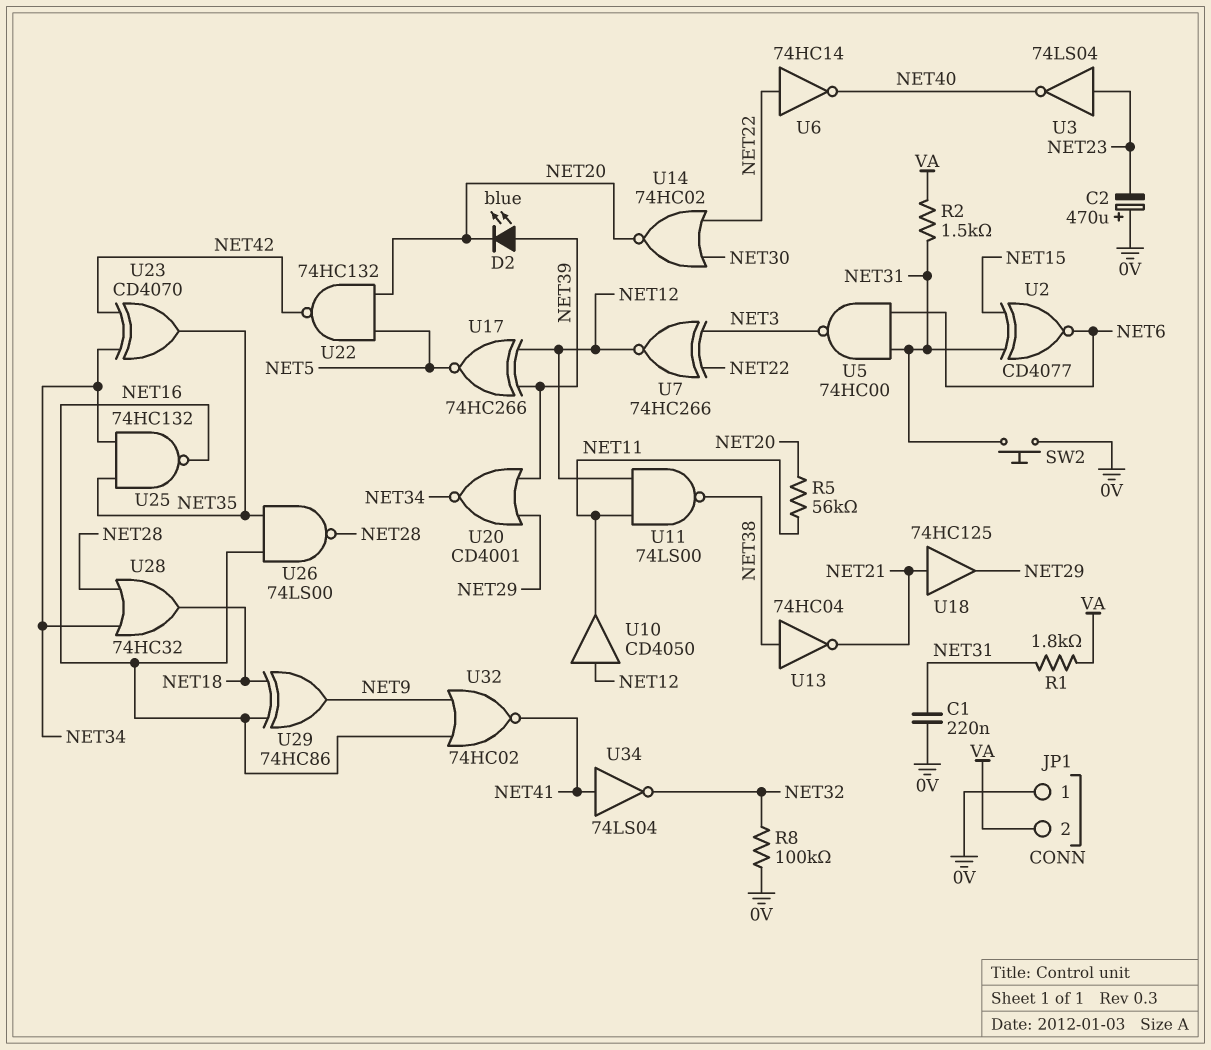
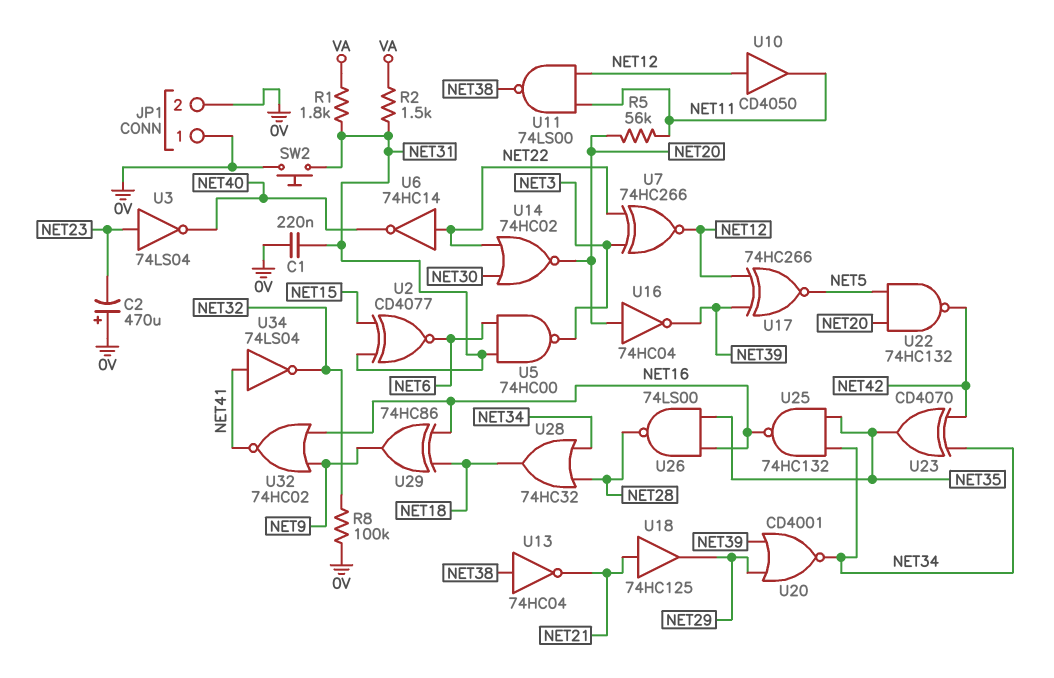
D2: LED blue (A NET39, K NET20) -> none
JP1 pin 2: VA -> 0V
U16: none -> NOT 74HC04 (in NET20, out NET39)

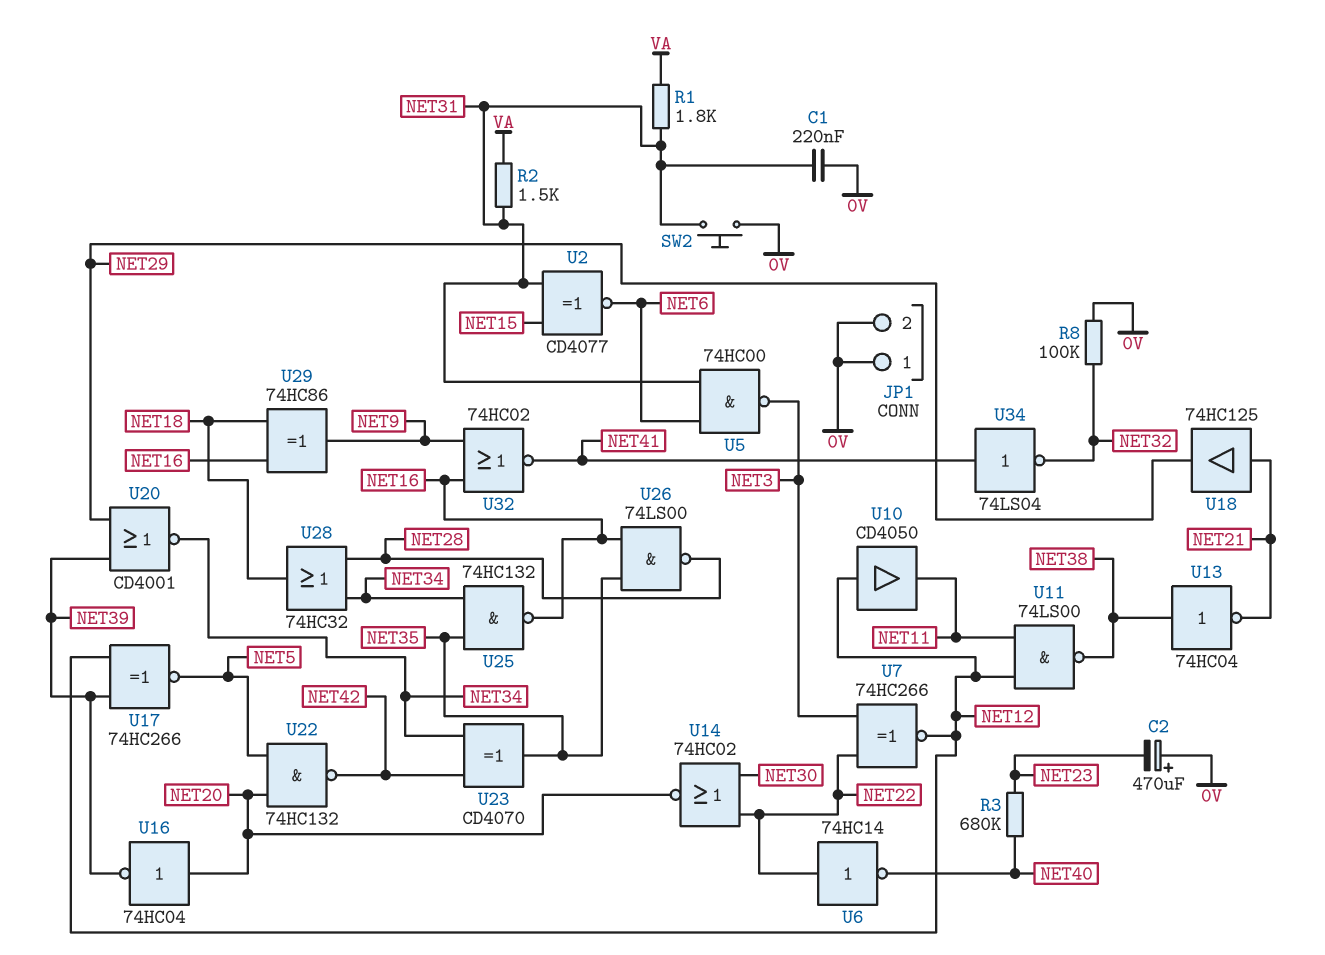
R3: none -> 680k (NET23, NET40)
R5: 56k (NET11, NET20) -> none
U3: NOT 74LS04 (in NET23, out NET40) -> none

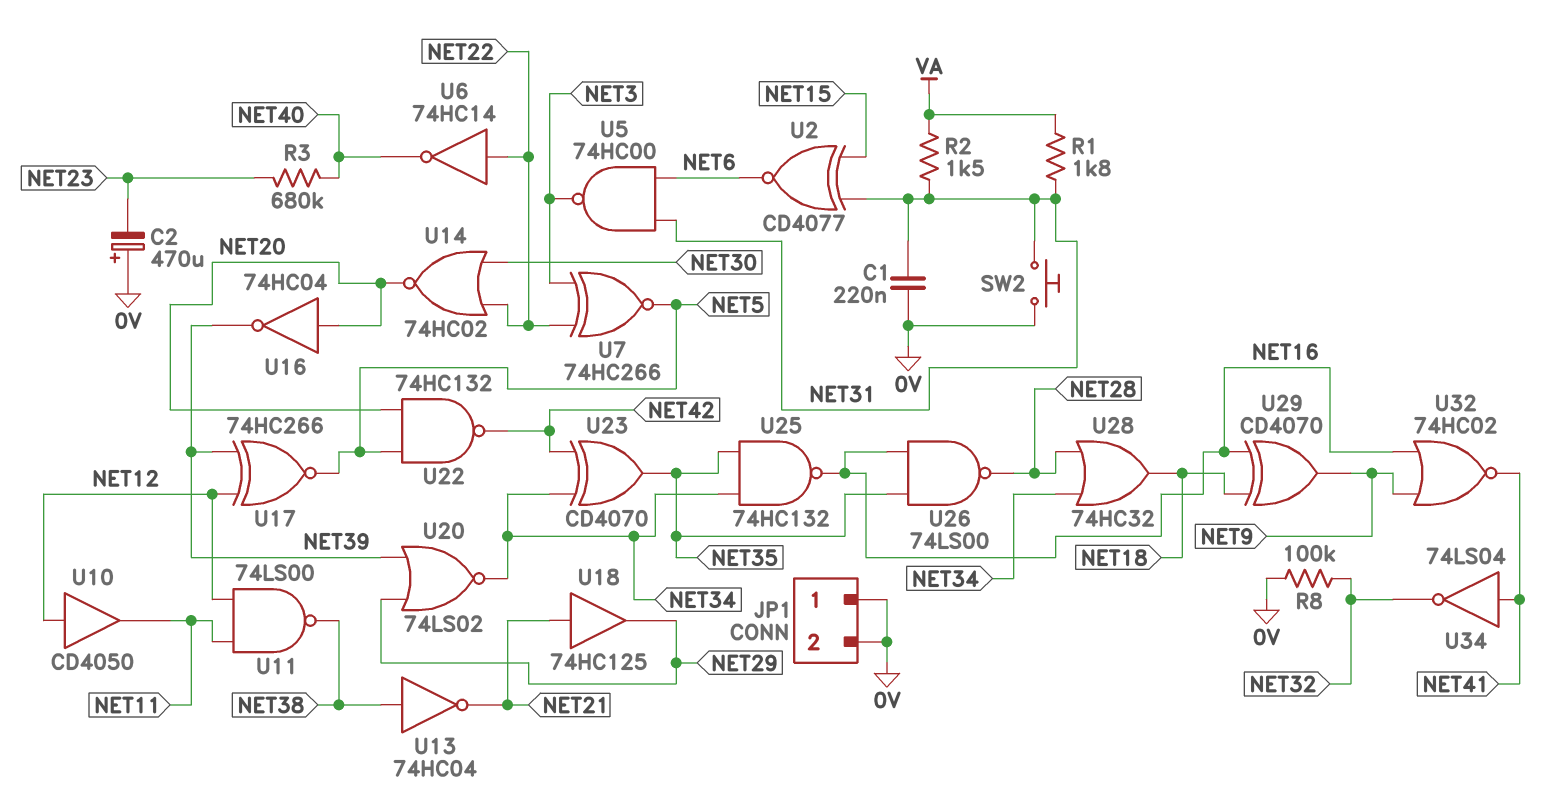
U7: XNOR 74HC266 (in NET3, in NET22, out NET12) -> XNOR 74HC266 (in NET3, in NET22, out NET5)
U20: NOR CD4001 (in NET29, in NET39, out NET34) -> NOR 74LS02 (in NET29, in NET39, out NET34)
U29: XOR 74HC86 (in NET16, in NET18, out NET9) -> XOR CD4070 (in NET16, in NET18, out NET9)

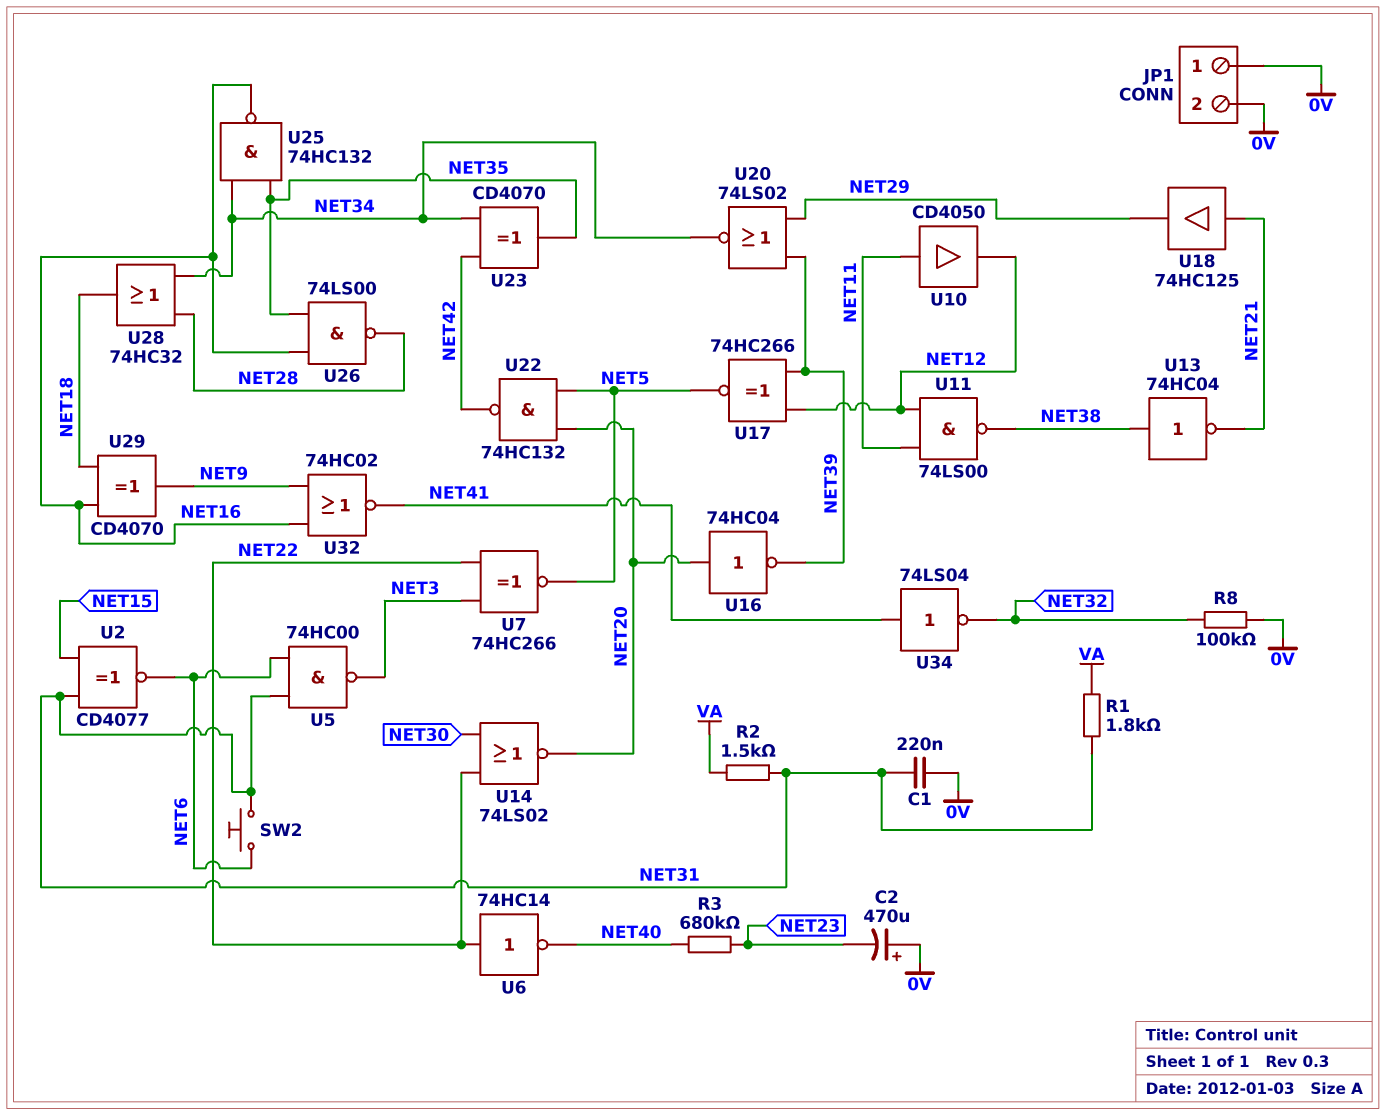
SW2: button (0V, NET31) -> button (NET6, NET31)
U10: buffer CD4050 (in NET12, out NET11) -> buffer CD4050 (in NET11, out NET12)
U14: NOR 74HC02 (in NET22, in NET30, out NET20) -> NOR 74LS02 (in NET22, in NET30, out NET20)

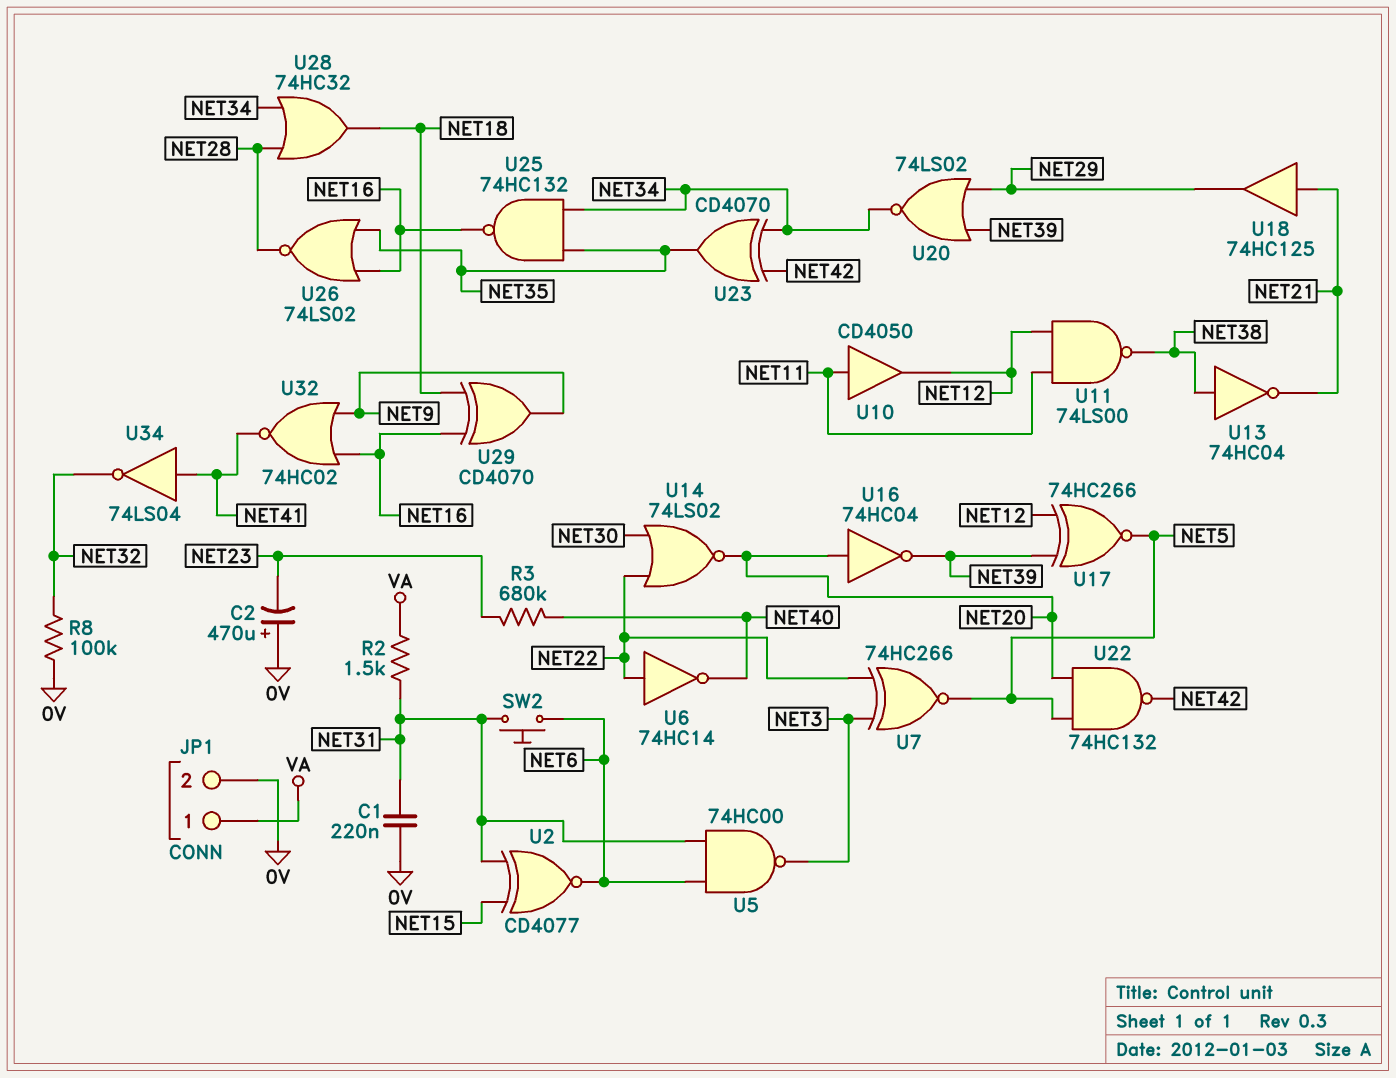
JP1 pin 1: 0V -> VA
R1: 1.8k (NET31, VA) -> none
U26: NAND 74LS00 (in NET16, in NET35, out NET28) -> NOR 74LS02 (in NET16, in NET35, out NET28)

